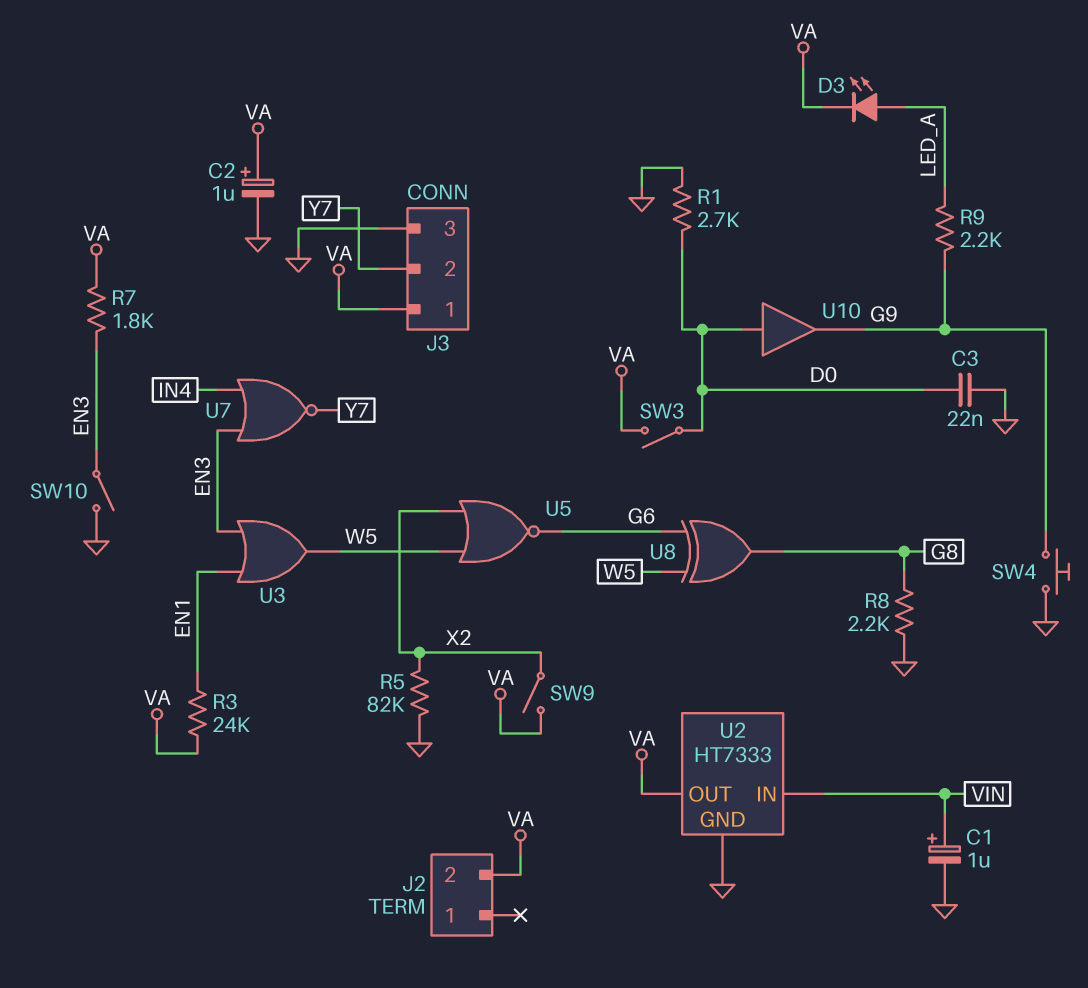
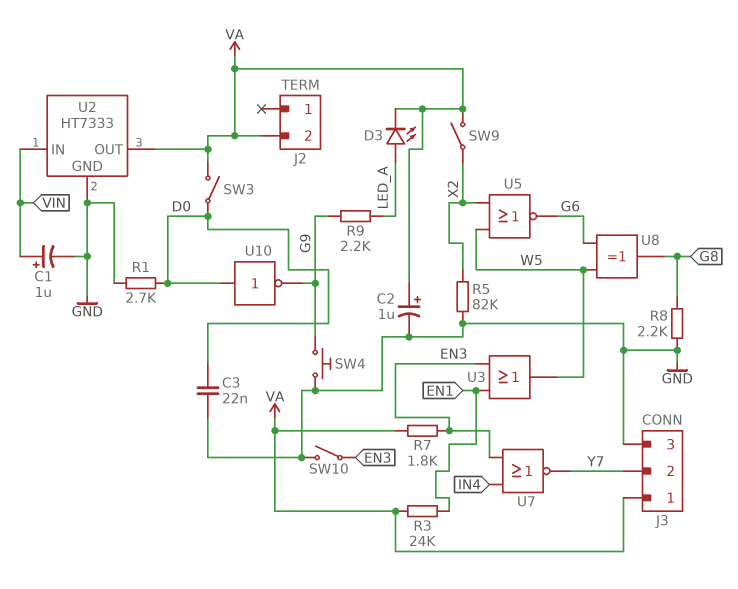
U10: buffer (in D0, out G9) -> NOT (in D0, out G9)

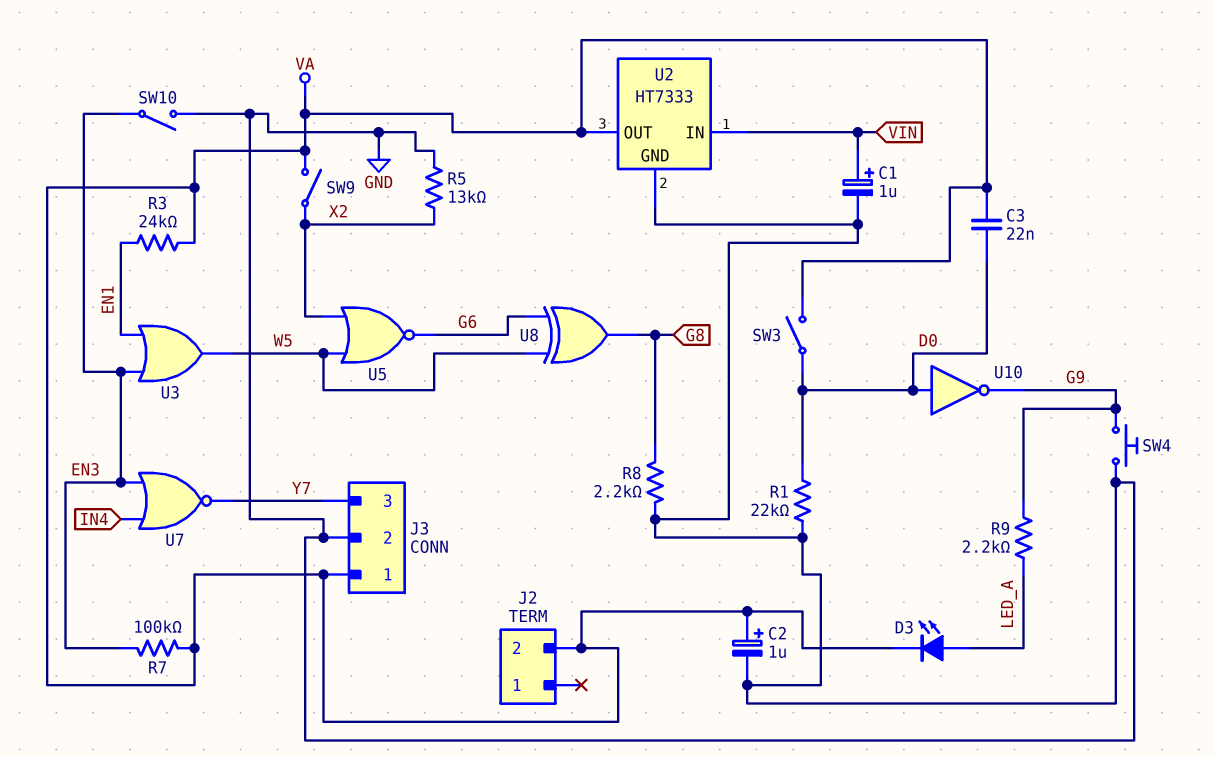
C3: 22nF (D0, GND) -> 22nF (D0, VA)
J3 pin 2: Y7 -> GND
J3 pin 3: GND -> Y7
R1: 2.7k (D0, GND) -> 22k (D0, GND)
R5: 82k (GND, X2) -> 13k (GND, X2)
R7: 1.8k (EN3, VA) -> 100k (EN3, VA)

